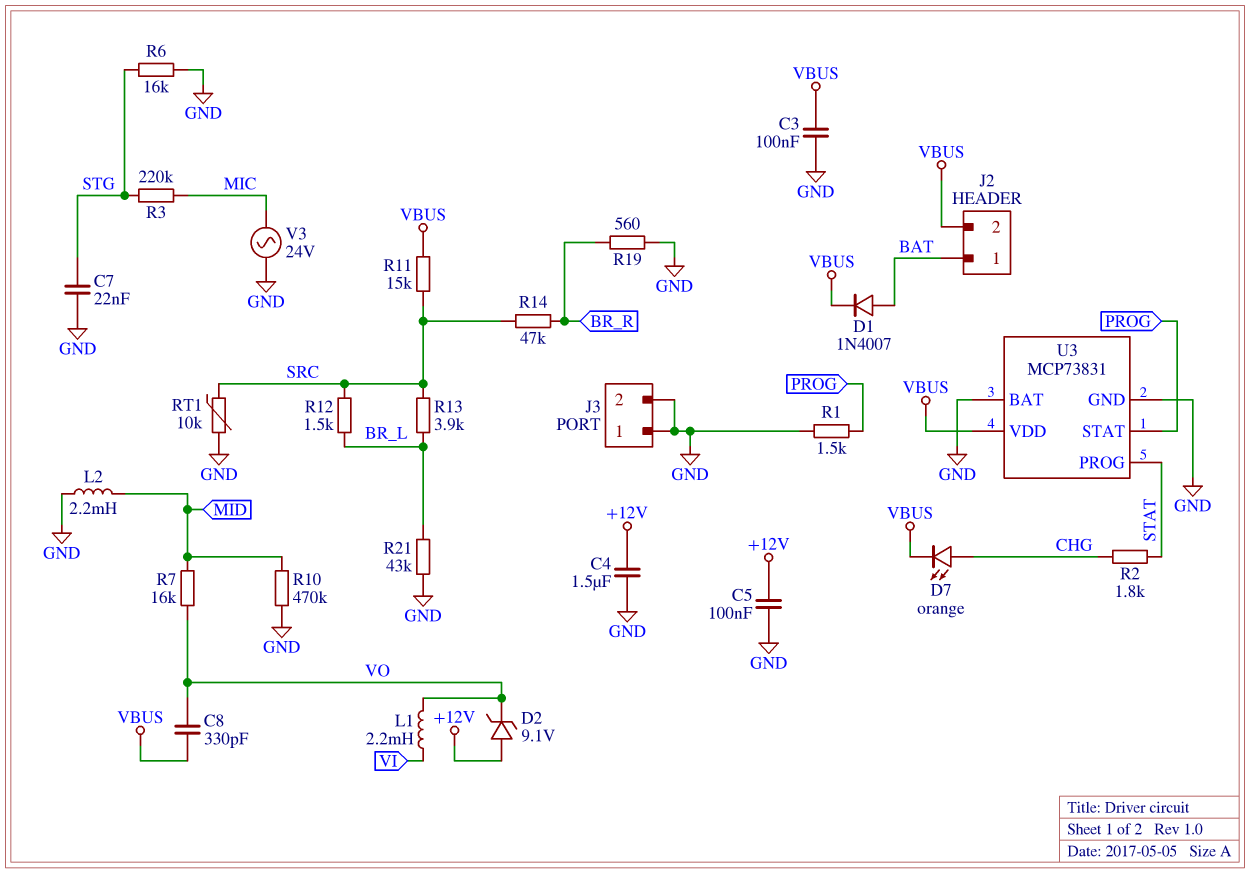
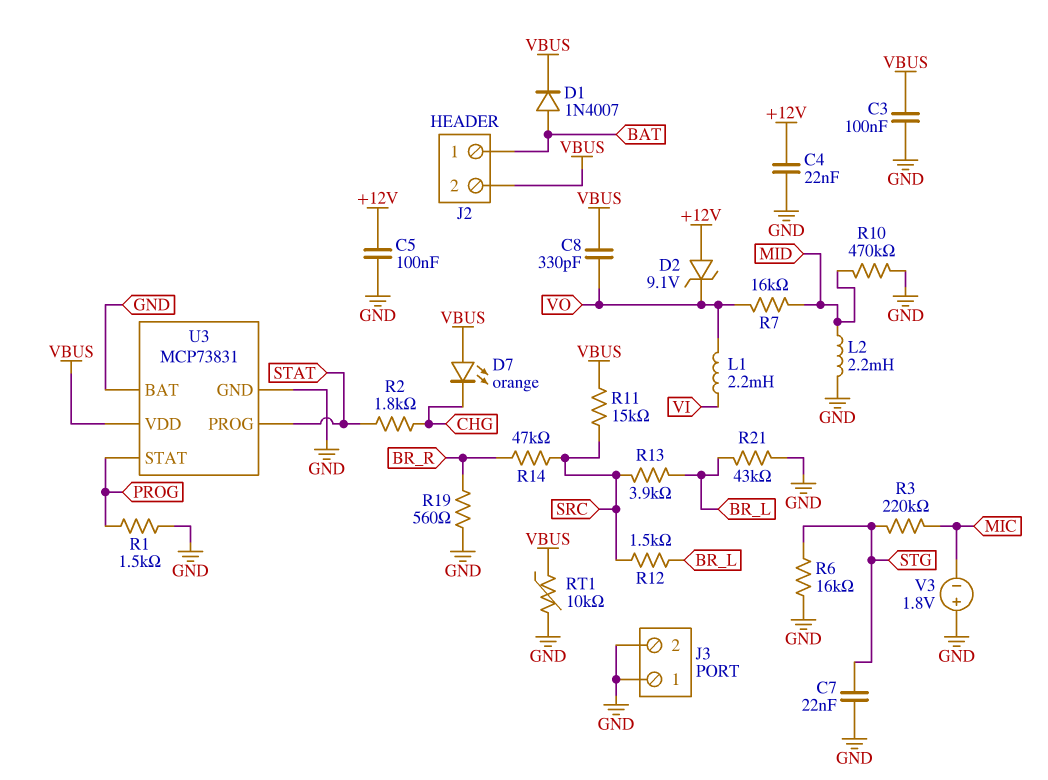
C4: 1.5uF (+12V, GND) -> 22nF (+12V, GND)
D7: LED orange (A CHG, K VBUS) -> LED orange (A VBUS, K CHG)
RT1: 10k (GND, SRC) -> 10k (GND, VBUS)
V3: AC 24V (GND, MIC) -> 1.8V (plus GND, minus MIC)

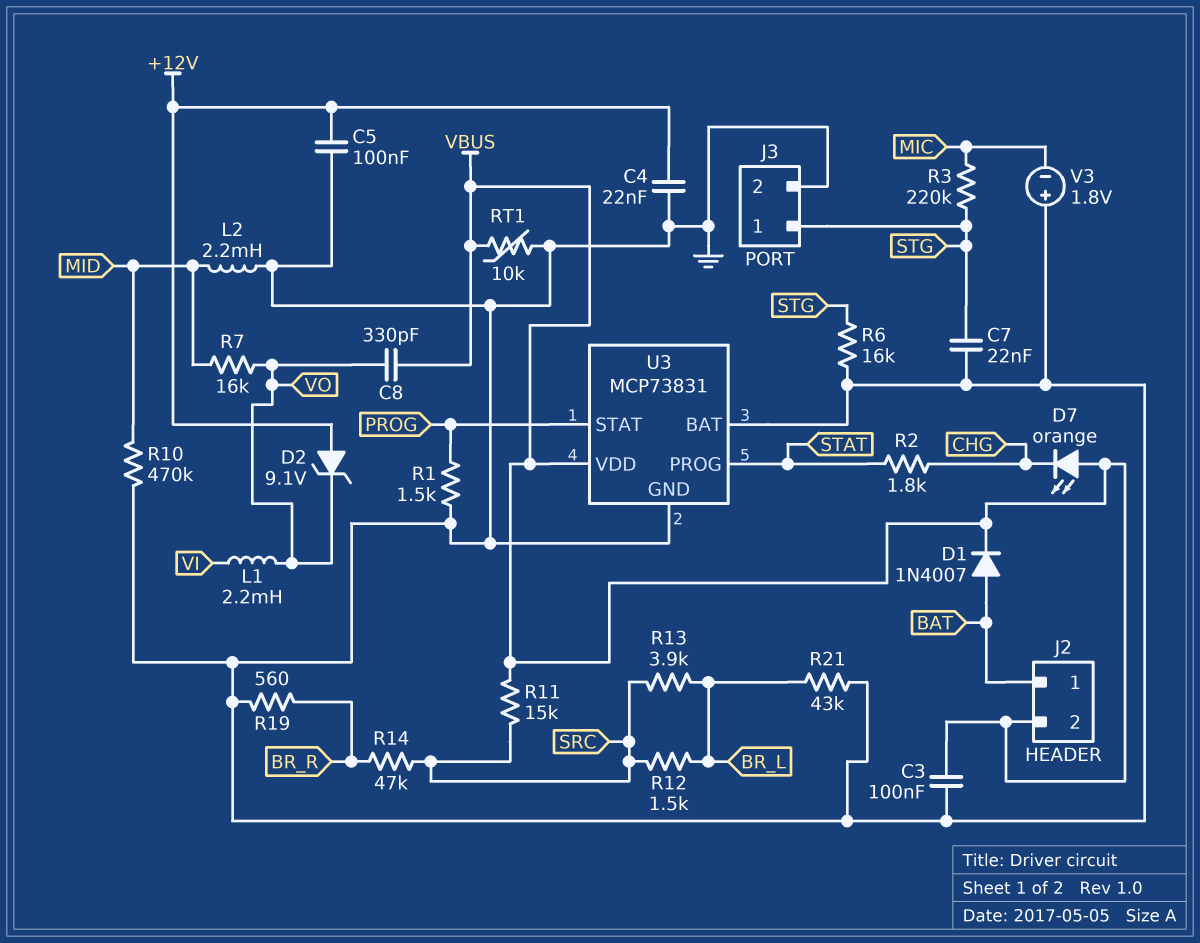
J3 pin 1: GND -> STG

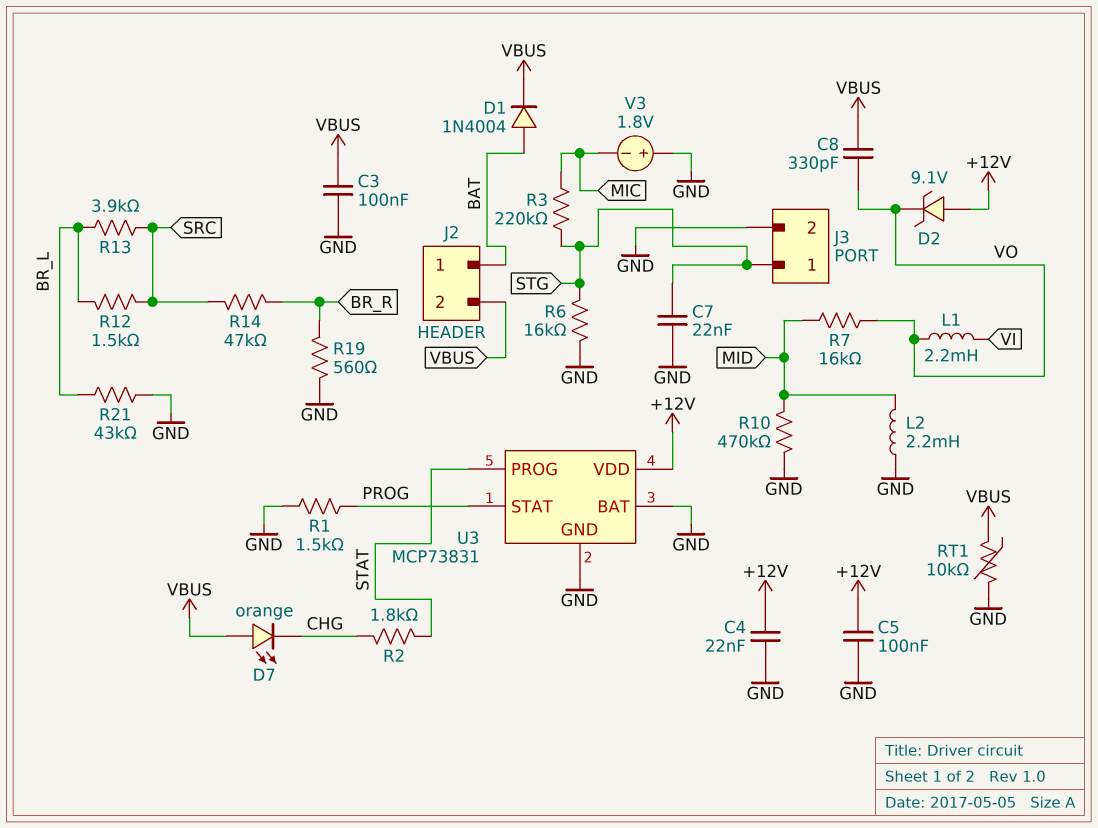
D1: diode 1N4007 (A BAT, K VBUS) -> diode 1N4004 (A BAT, K VBUS)
R11: 15k (SRC, VBUS) -> none
U3 pin VDD: VBUS -> +12V

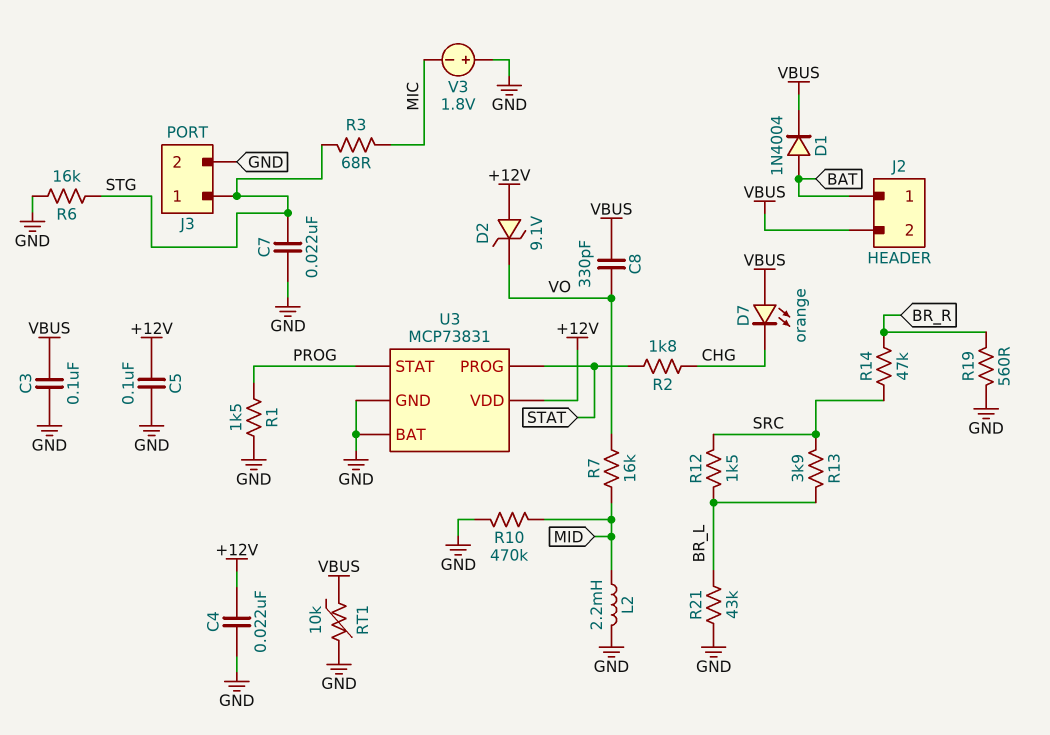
L1: 2.2mH (VI, VO) -> none
R3: 220k (MIC, STG) -> 68 (MIC, STG)

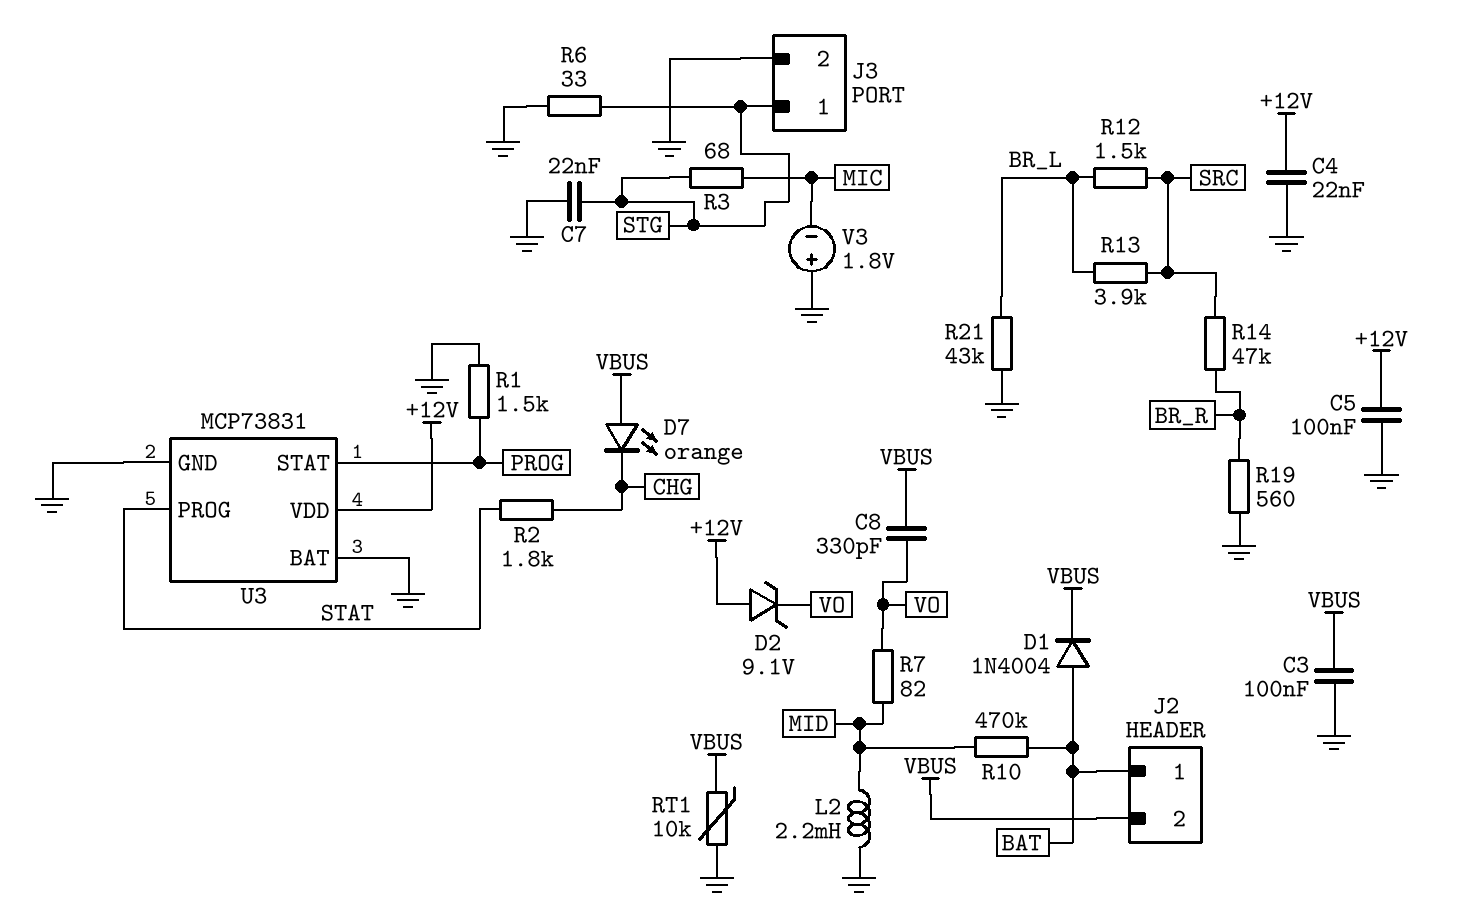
R6: 16k (GND, STG) -> 33 (GND, STG)
R7: 16k (MID, VO) -> 82 (MID, VO)
R10: 470k (GND, MID) -> 470k (BAT, MID)

